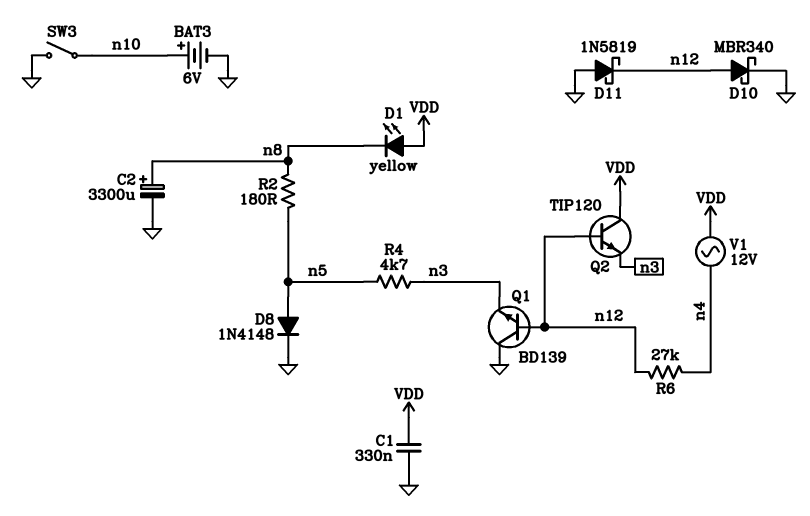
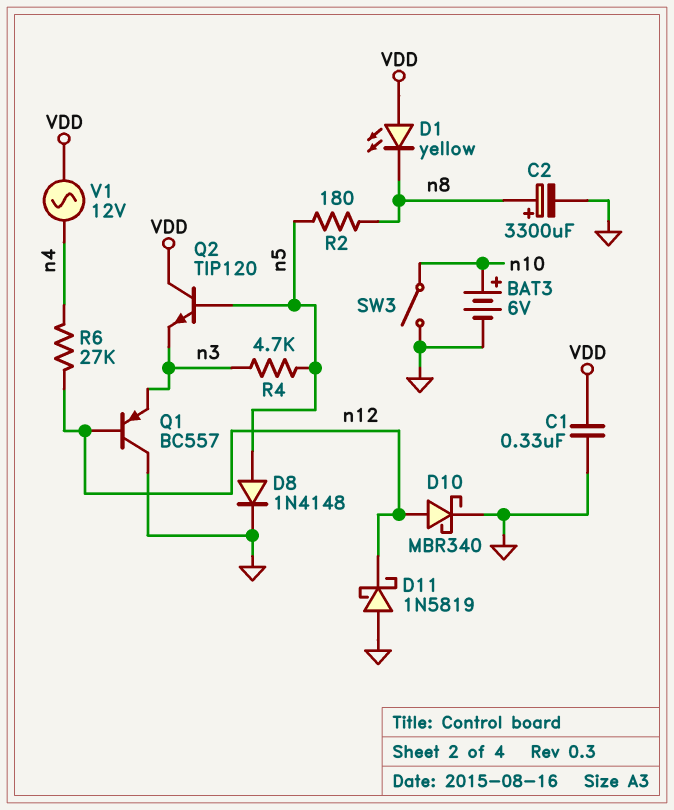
Q1: NPN BD139 (B n12, C GND, E n3) -> PNP BC557 (B n12, C GND, E n3)
Q2: NPN TIP120 (B n12, C VDD, E n3) -> NPN TIP120 (B n5, C VDD, E n3)

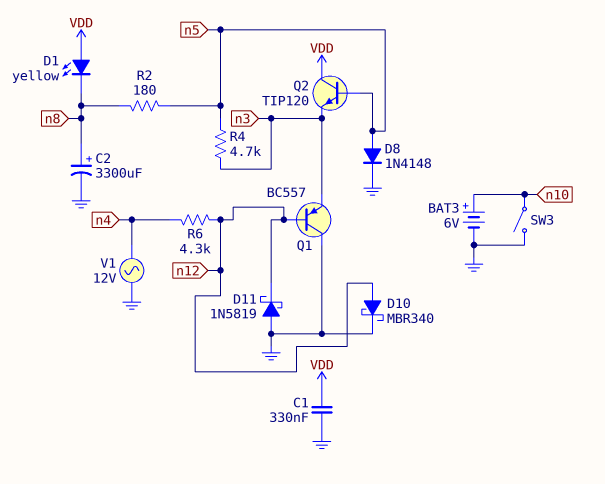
R6: 27k (n4, n12) -> 4.3k (n4, n12)
V1: AC 12V (VDD, n4) -> AC 12V (GND, n4)

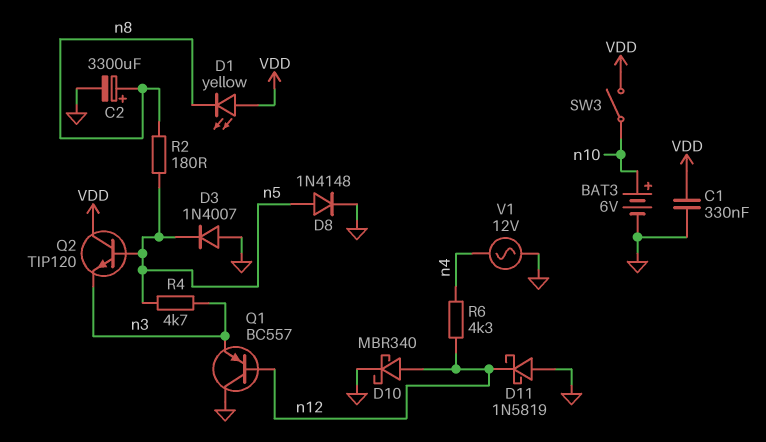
D3: none -> diode 1N4007 (A GND, K n5)
SW3: switch (GND, n10) -> switch (VDD, n10)

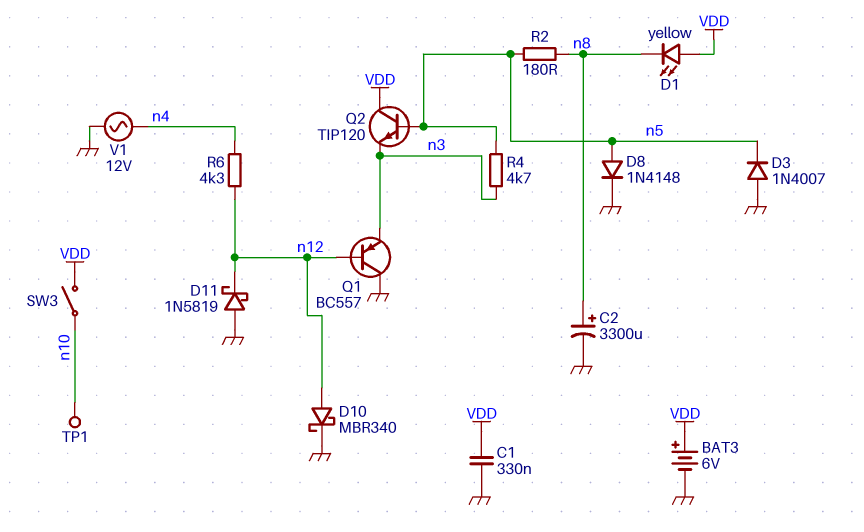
BAT3: 6V (plus n10, minus GND) -> 6V (plus VDD, minus GND)
TP1: none -> test point (n10)

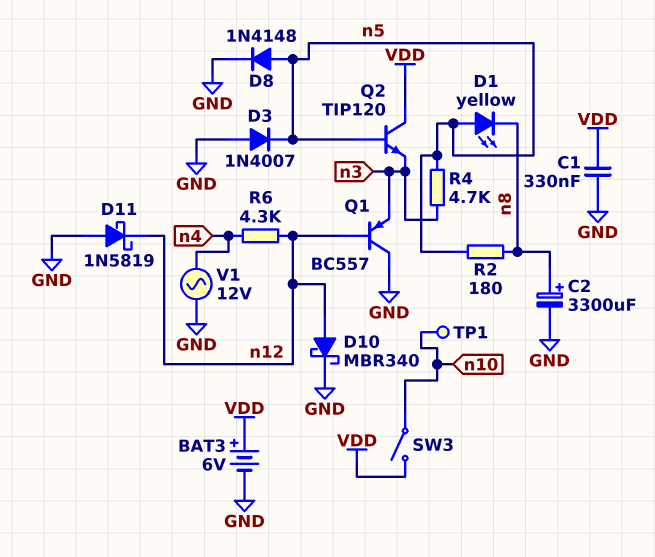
D1: LED yellow (A VDD, K n8) -> LED yellow (A n5, K n8)

